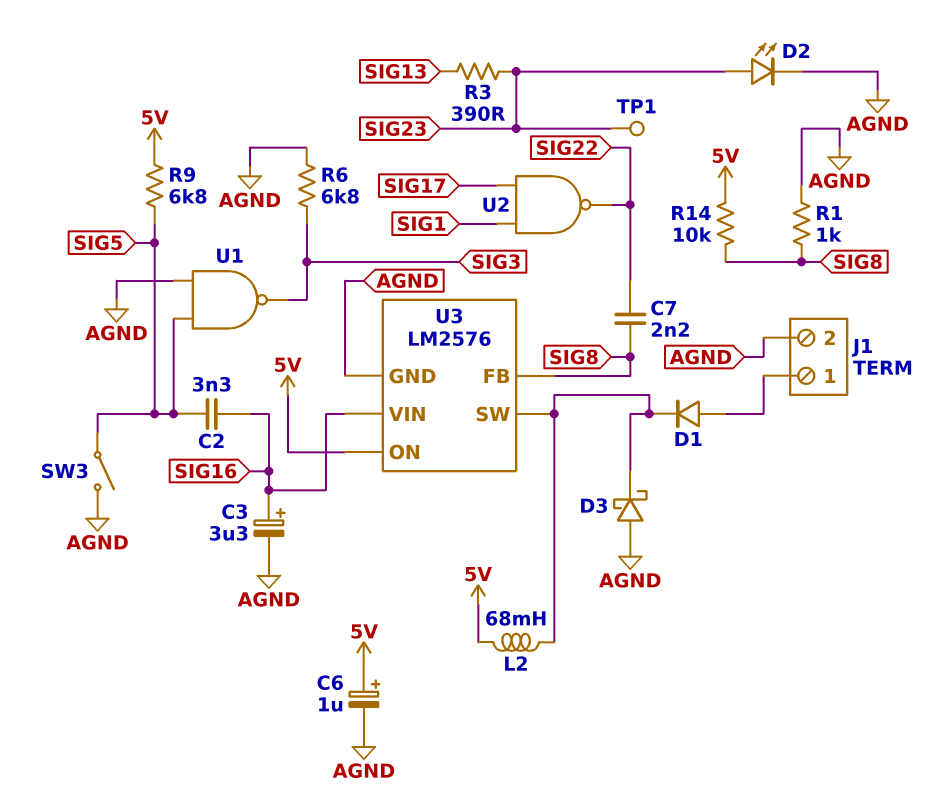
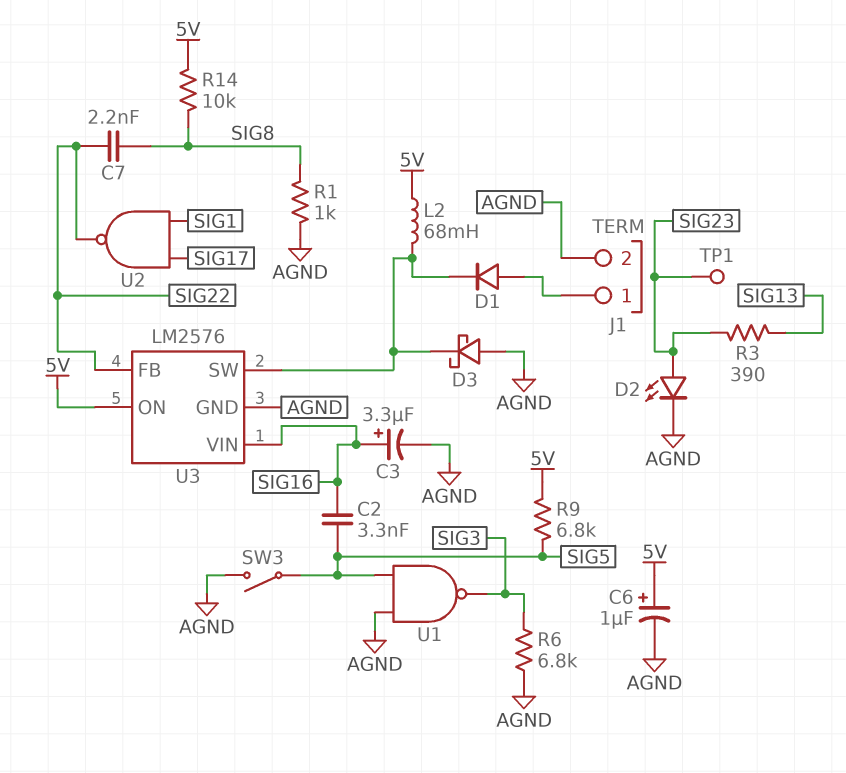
U3 pin FB: SIG8 -> SIG22

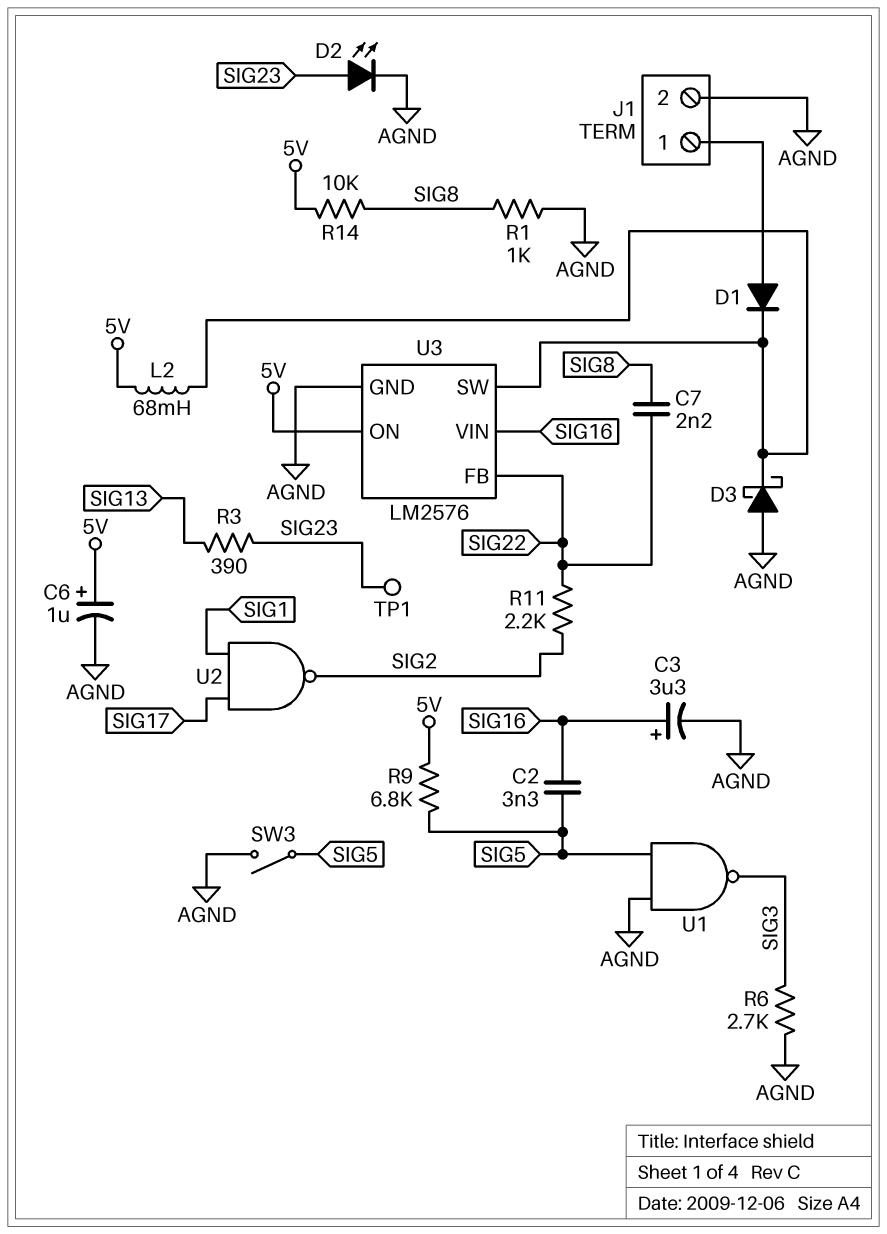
R6: 6.8k (AGND, SIG3) -> 2.7k (AGND, SIG3)
R11: none -> 2.2k (SIG2, SIG22)
U2: NAND (in SIG1, in SIG17, out SIG22) -> NAND (in SIG1, in SIG17, out SIG2)

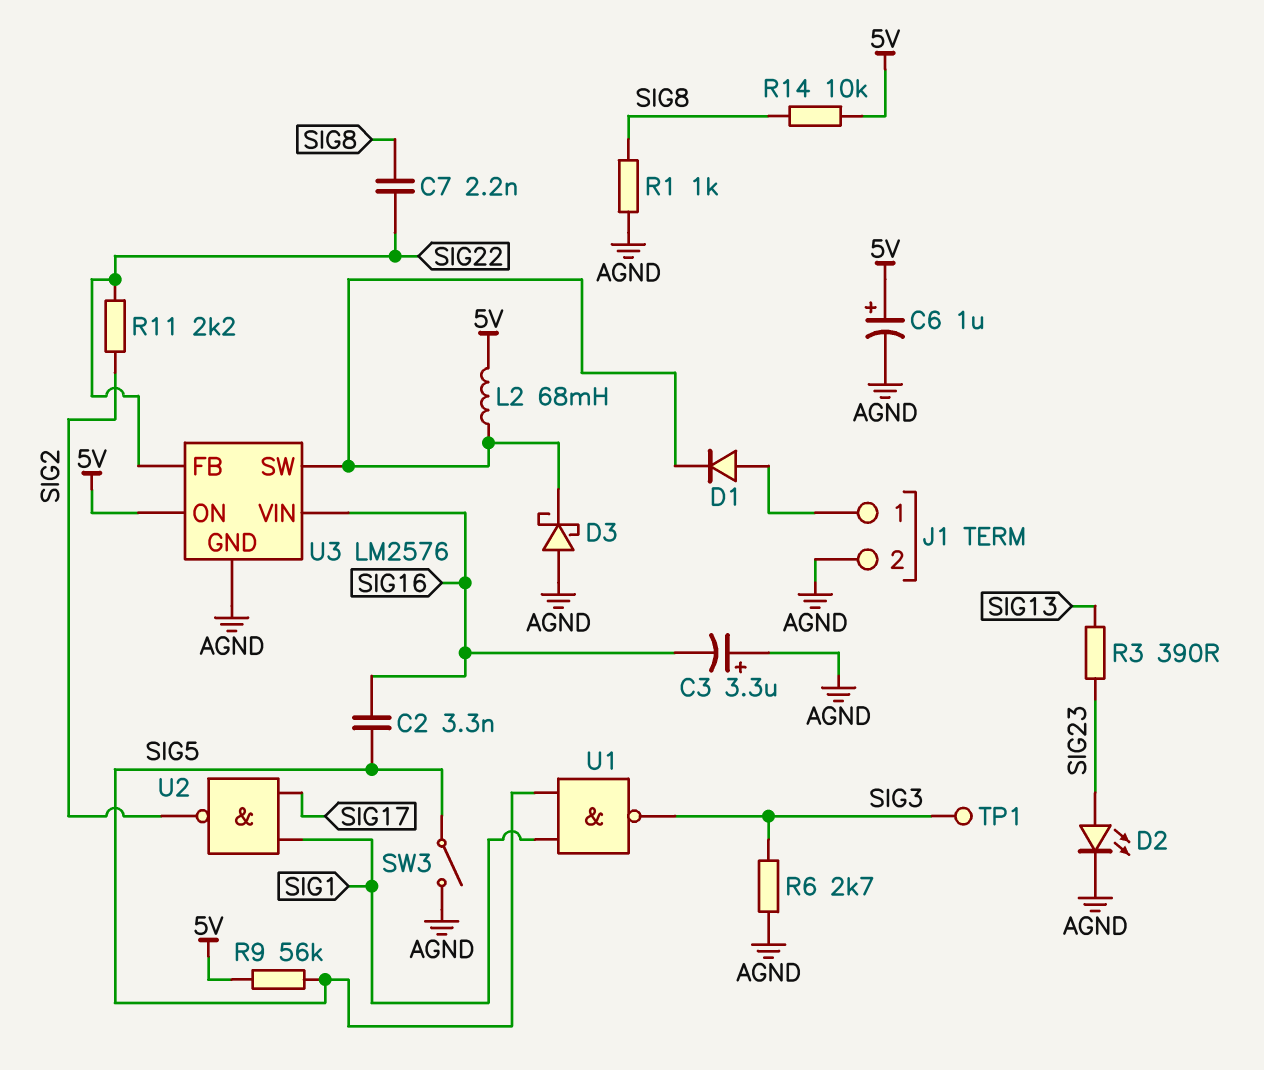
C3: 3.3uF (plus SIG16, minus AGND) -> 3.3uF (plus AGND, minus SIG16)
R9: 6.8k (5V, SIG5) -> 56k (5V, SIG5)
TP1: test point (SIG23) -> test point (SIG3)
U1: NAND (in AGND, in SIG5, out SIG3) -> NAND (in SIG1, in SIG5, out SIG3)

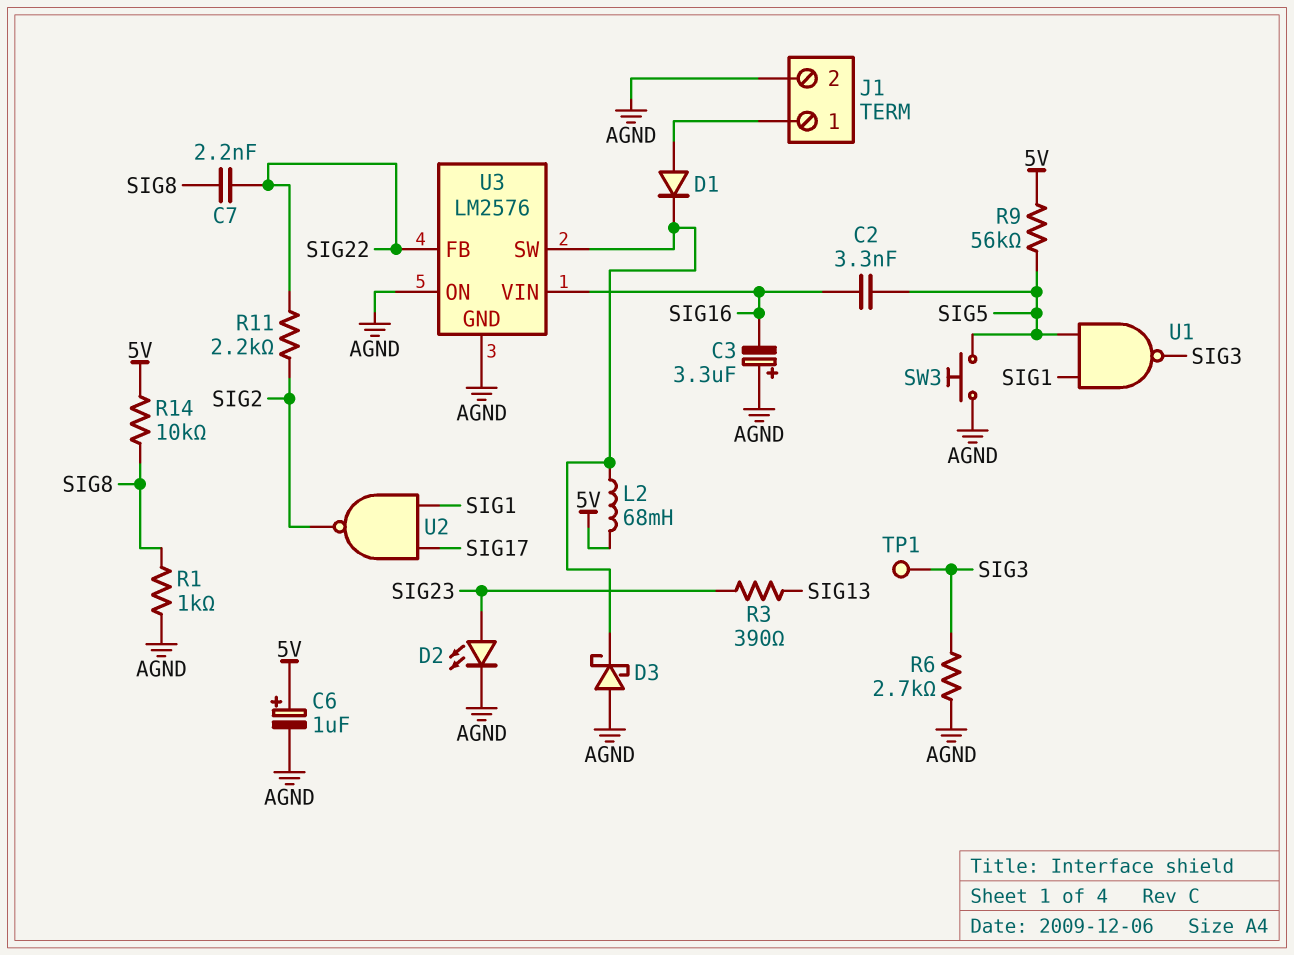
SW3: switch (AGND, SIG5) -> button (AGND, SIG5)
U3 pin ON: 5V -> AGND

